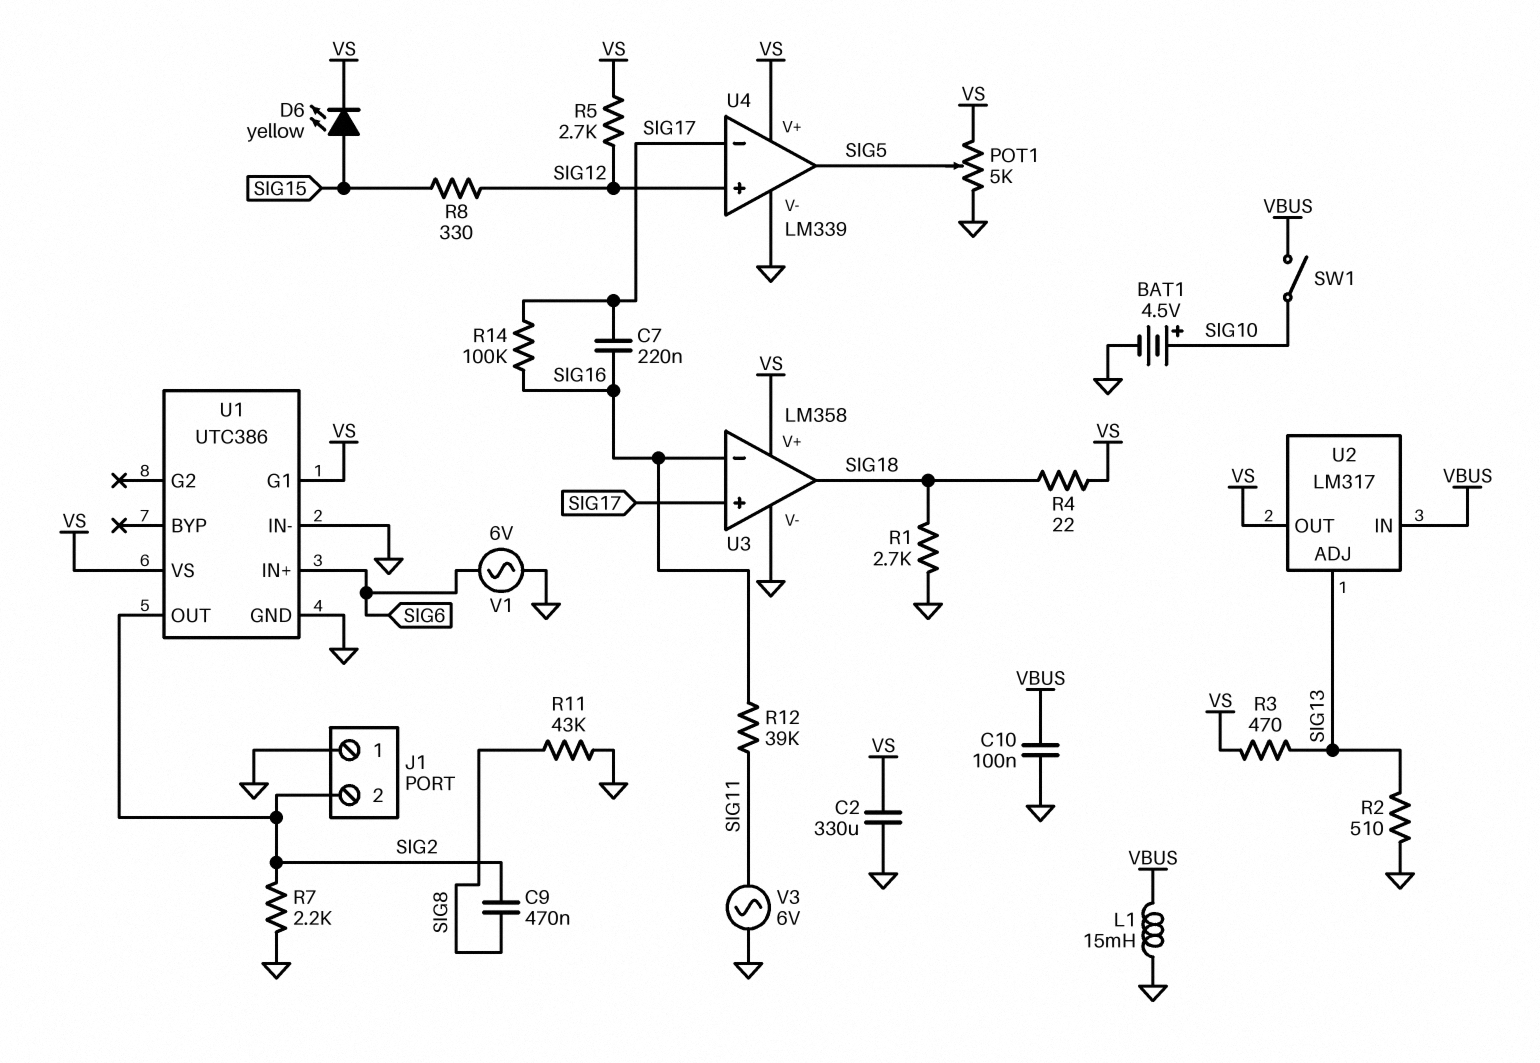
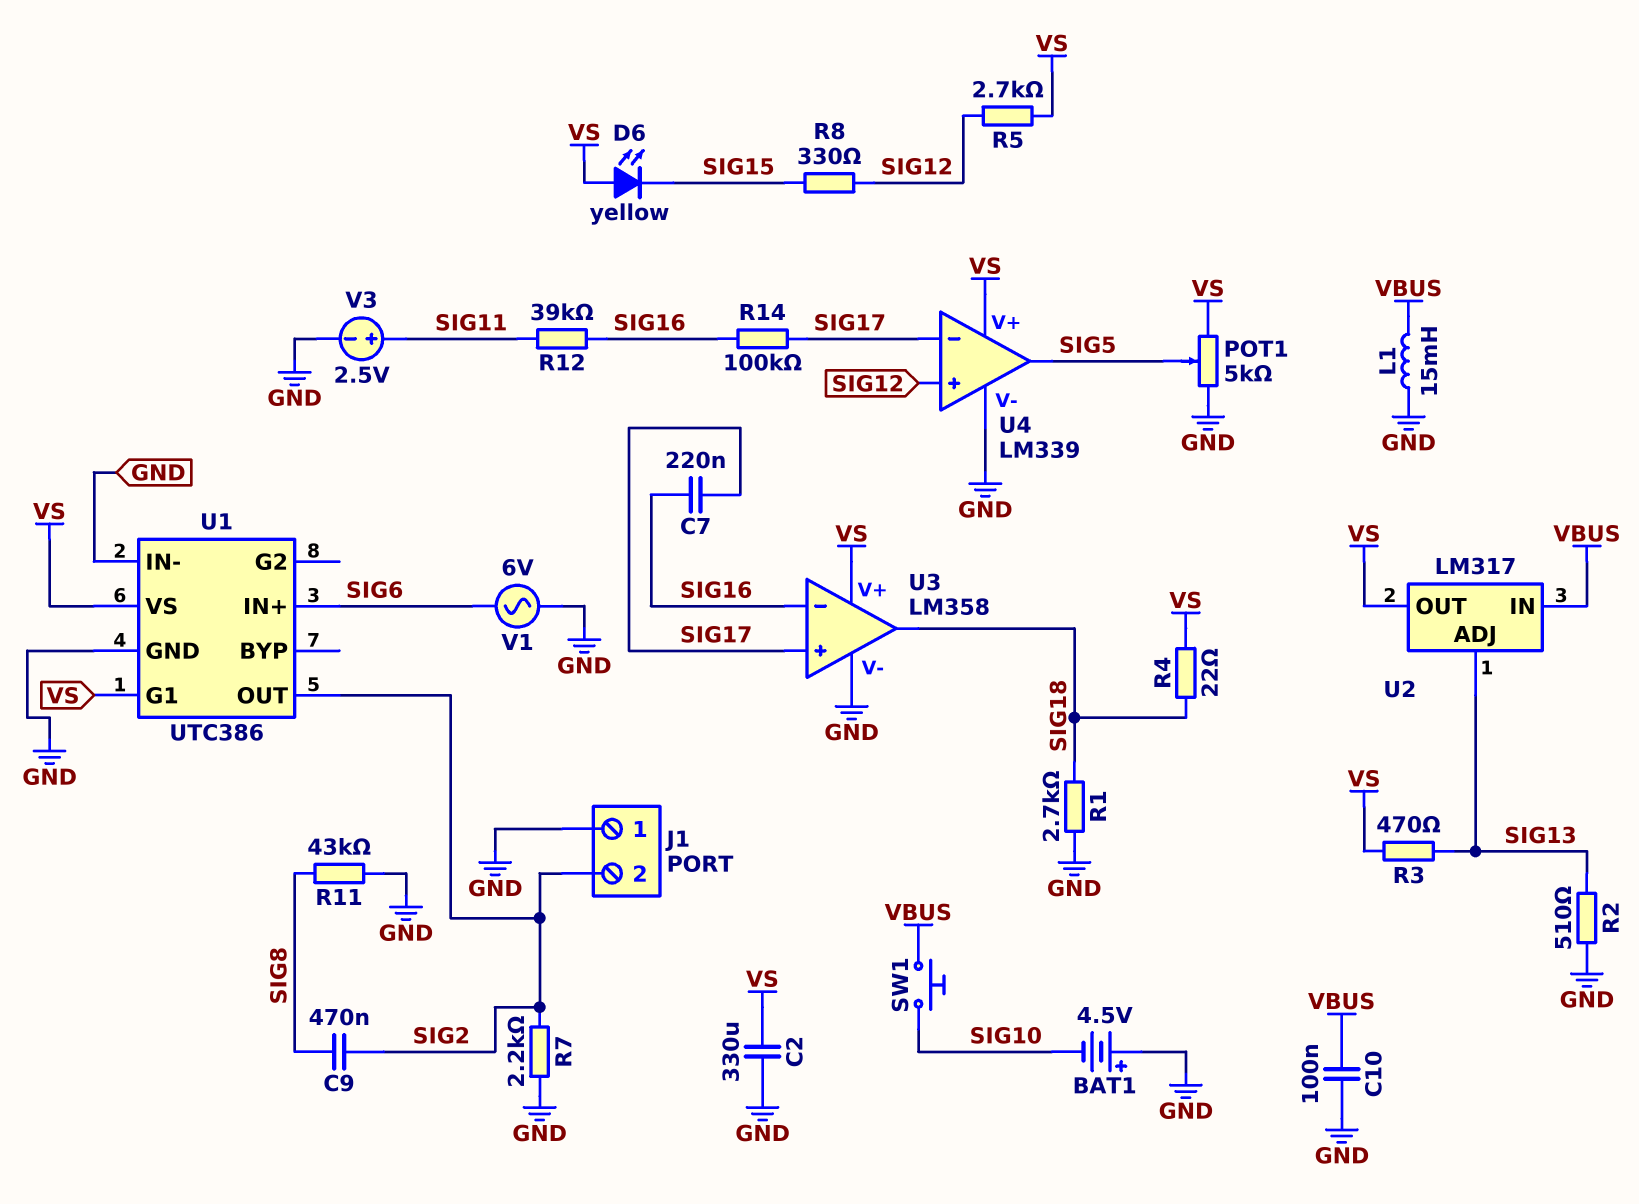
BAT1: 4.5V (plus SIG10, minus GND) -> 4.5V (plus GND, minus SIG10)
D6: LED yellow (A SIG15, K VS) -> LED yellow (A VS, K SIG15)
SW1: switch (SIG10, VBUS) -> button (SIG10, VBUS)
V3: AC 6V (GND, SIG11) -> 2.5V (plus SIG11, minus GND)

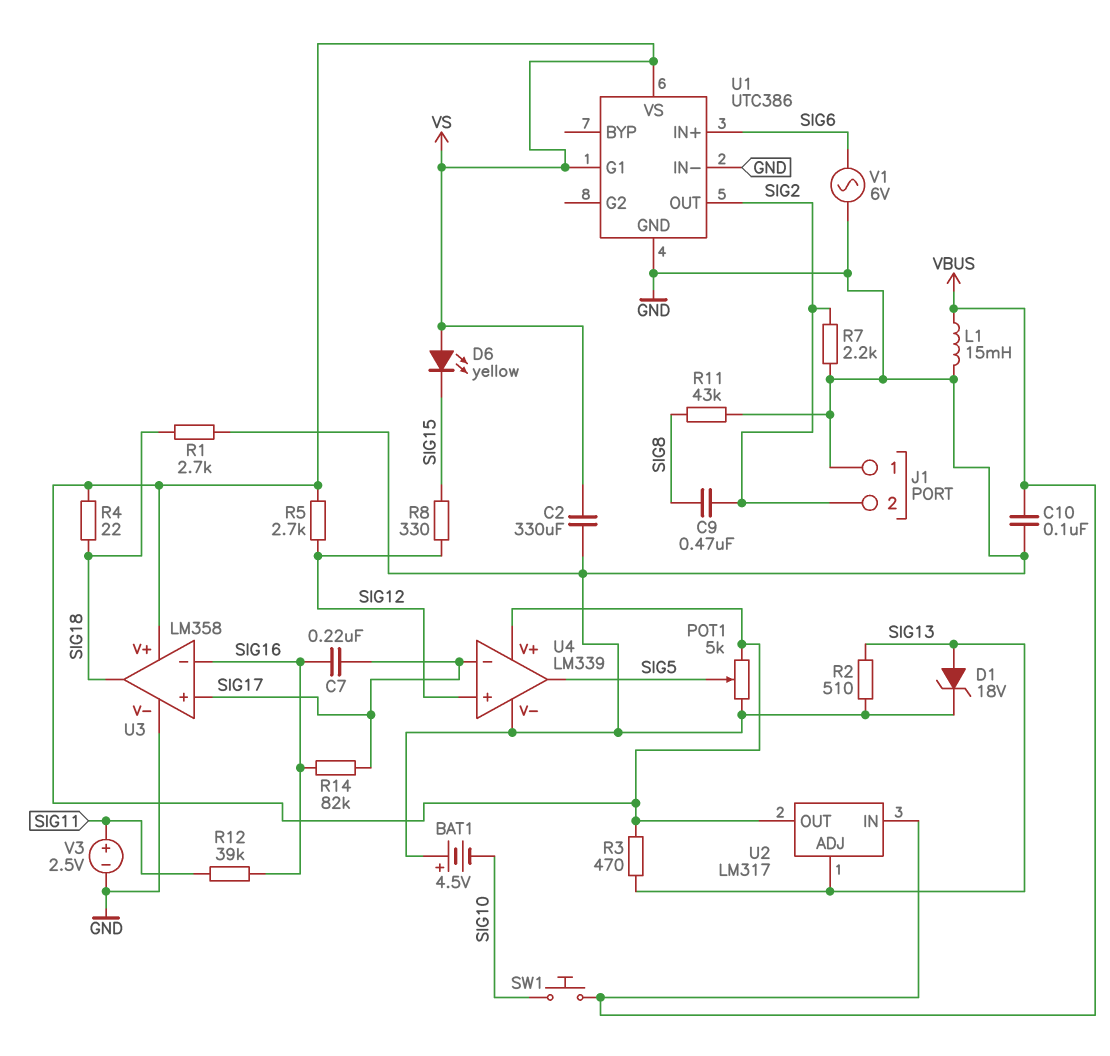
D1: none -> zener 18V (A SIG13, K GND)
R14: 100k (SIG16, SIG17) -> 82k (SIG16, SIG17)

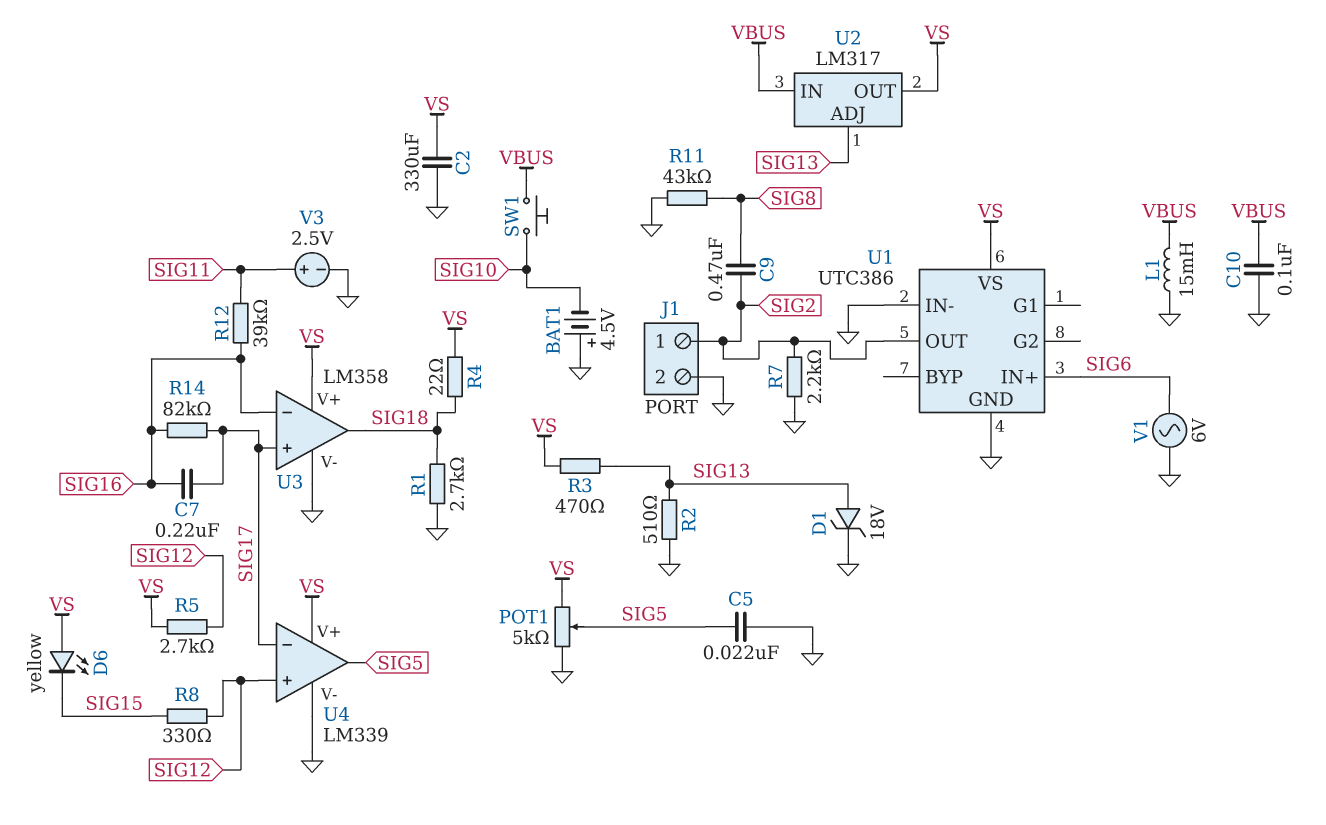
C5: none -> 22nF (GND, SIG5)
J1 pin 1: GND -> SIG2
J1 pin 2: SIG2 -> GND
U1 pin G1: VS -> none

